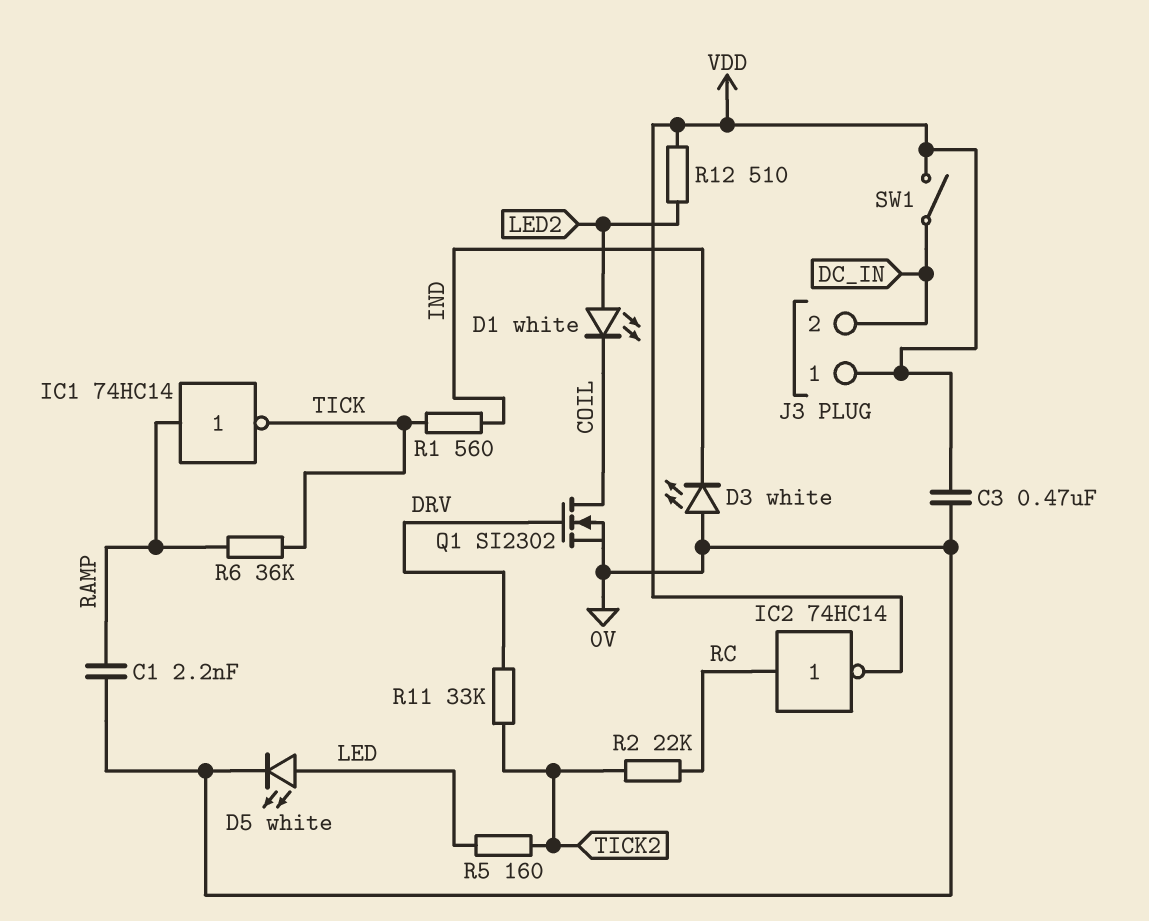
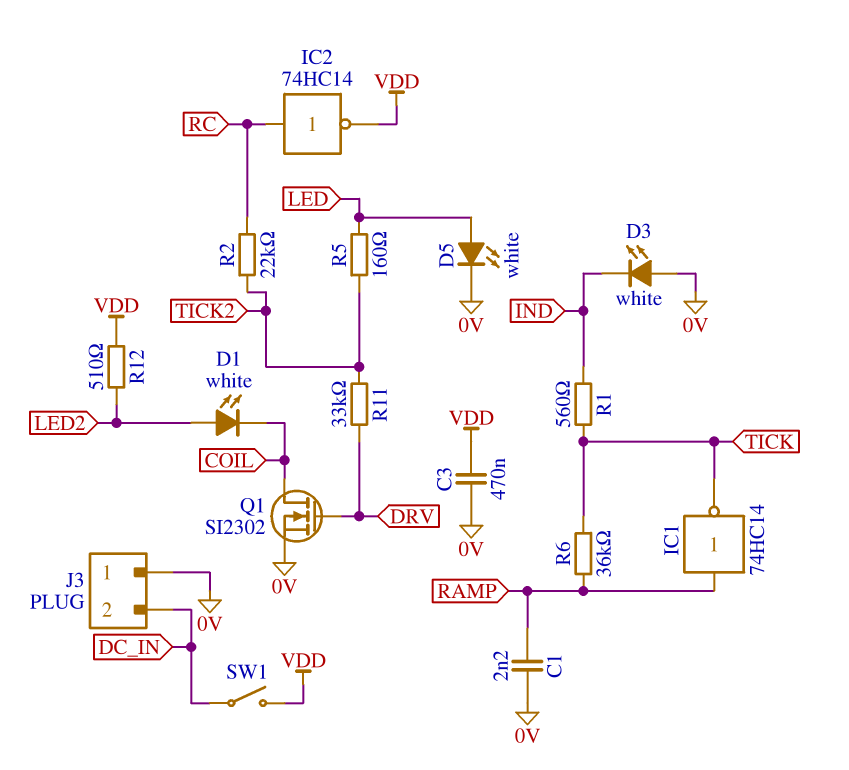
J3 pin 1: VDD -> 0V

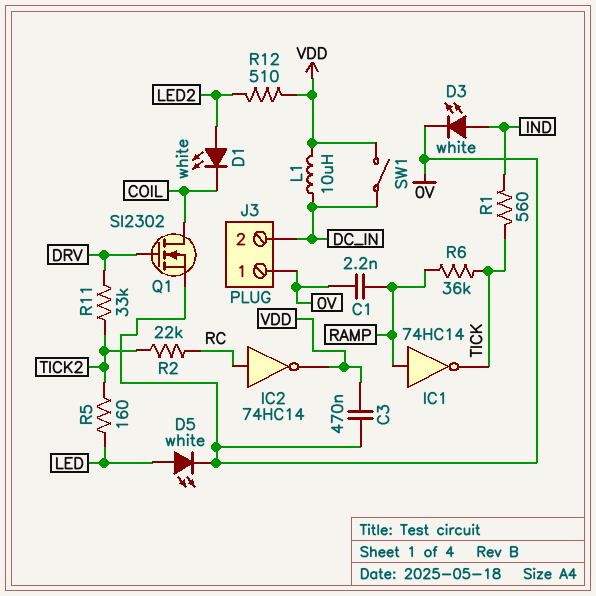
D3: LED white (A 0V, K IND) -> LED white (A IND, K 0V)
L1: none -> 10uH (DC_IN, VDD)

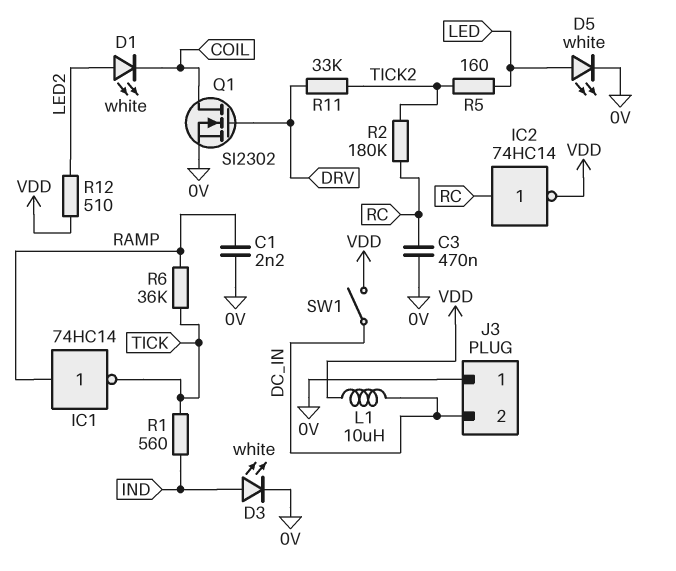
C3: 470nF (0V, VDD) -> 470nF (0V, RC)
R2: 22k (RC, TICK2) -> 180k (RC, TICK2)

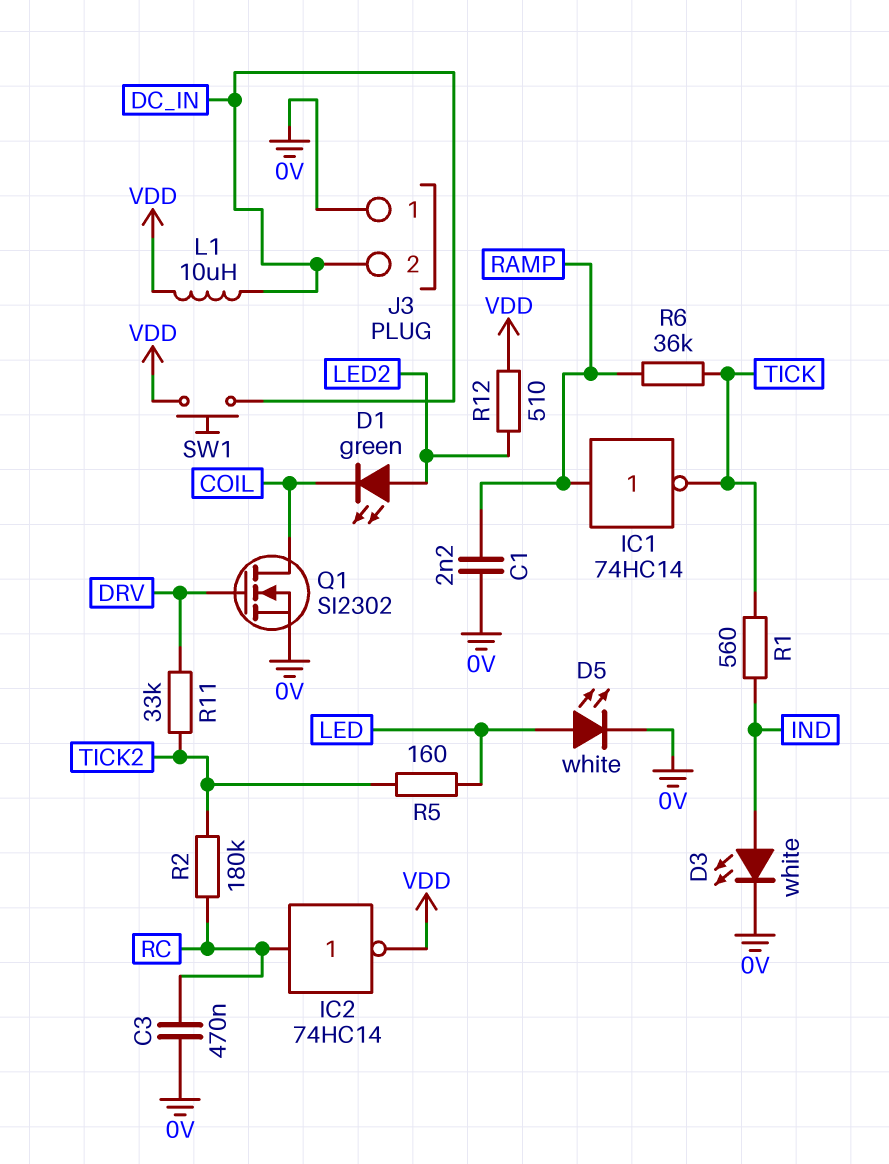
D1: LED white (A LED2, K COIL) -> LED green (A LED2, K COIL)
SW1: switch (DC_IN, VDD) -> button (DC_IN, VDD)

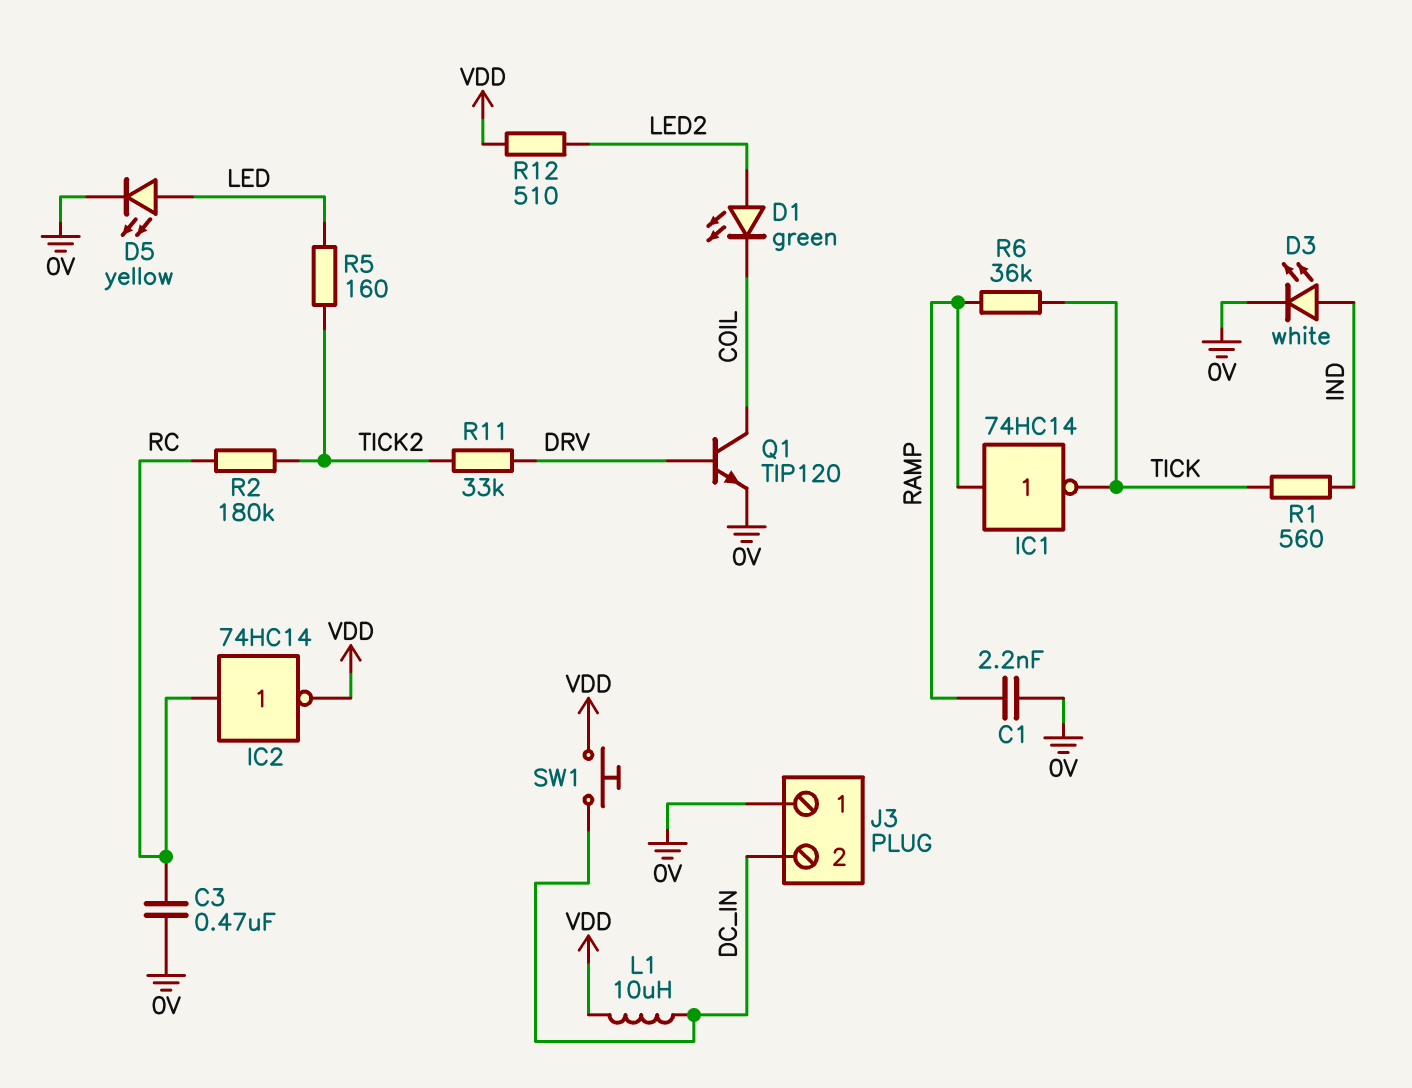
D5: LED white (A LED, K 0V) -> LED yellow (A LED, K 0V)
Q1: NMOS SI2302 (G DRV, D COIL, S 0V) -> NPN TIP120 (B DRV, C COIL, E 0V)

